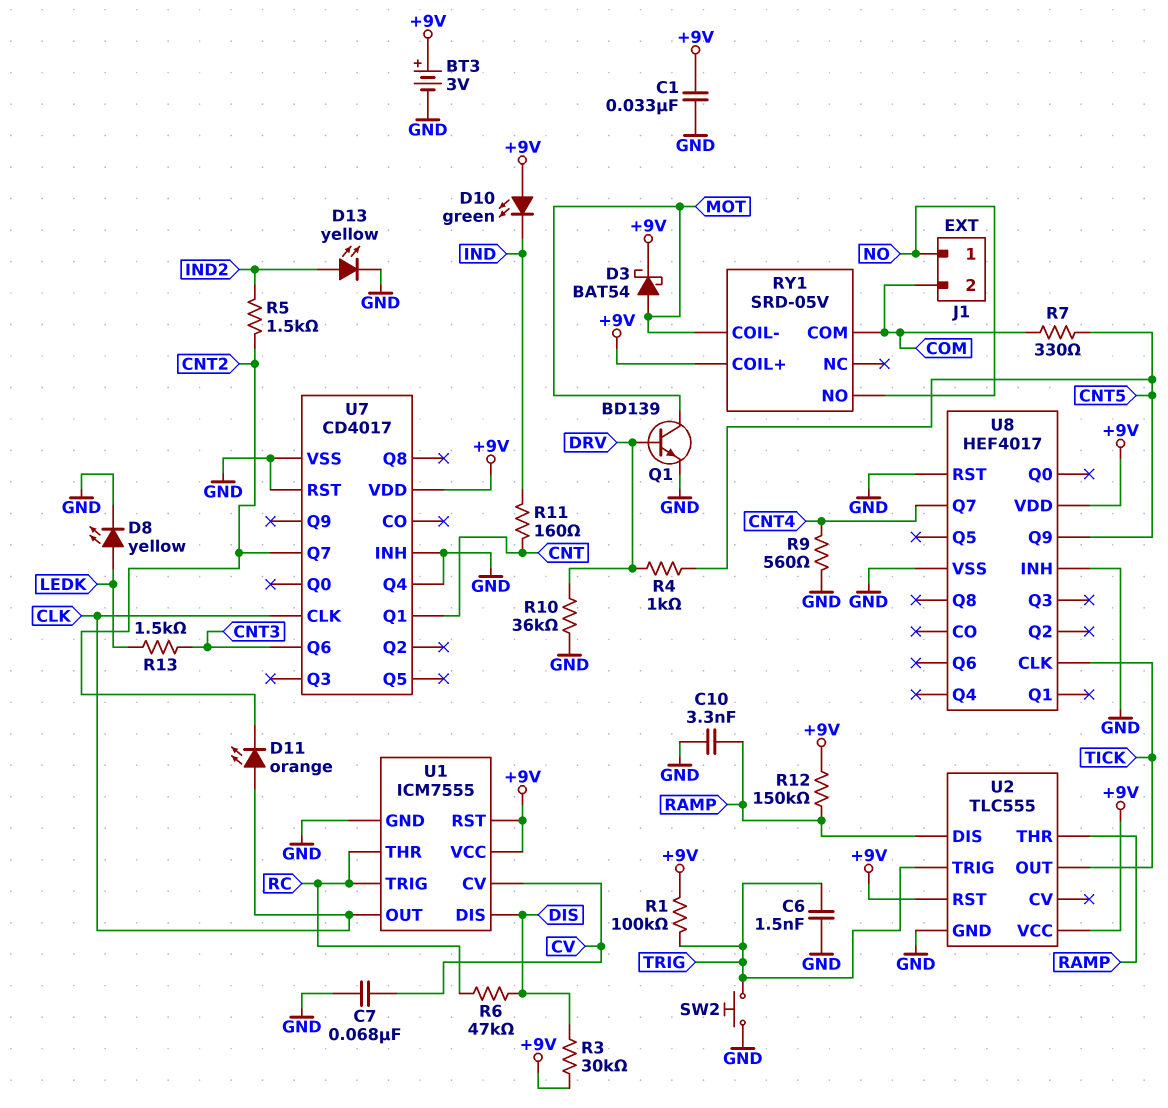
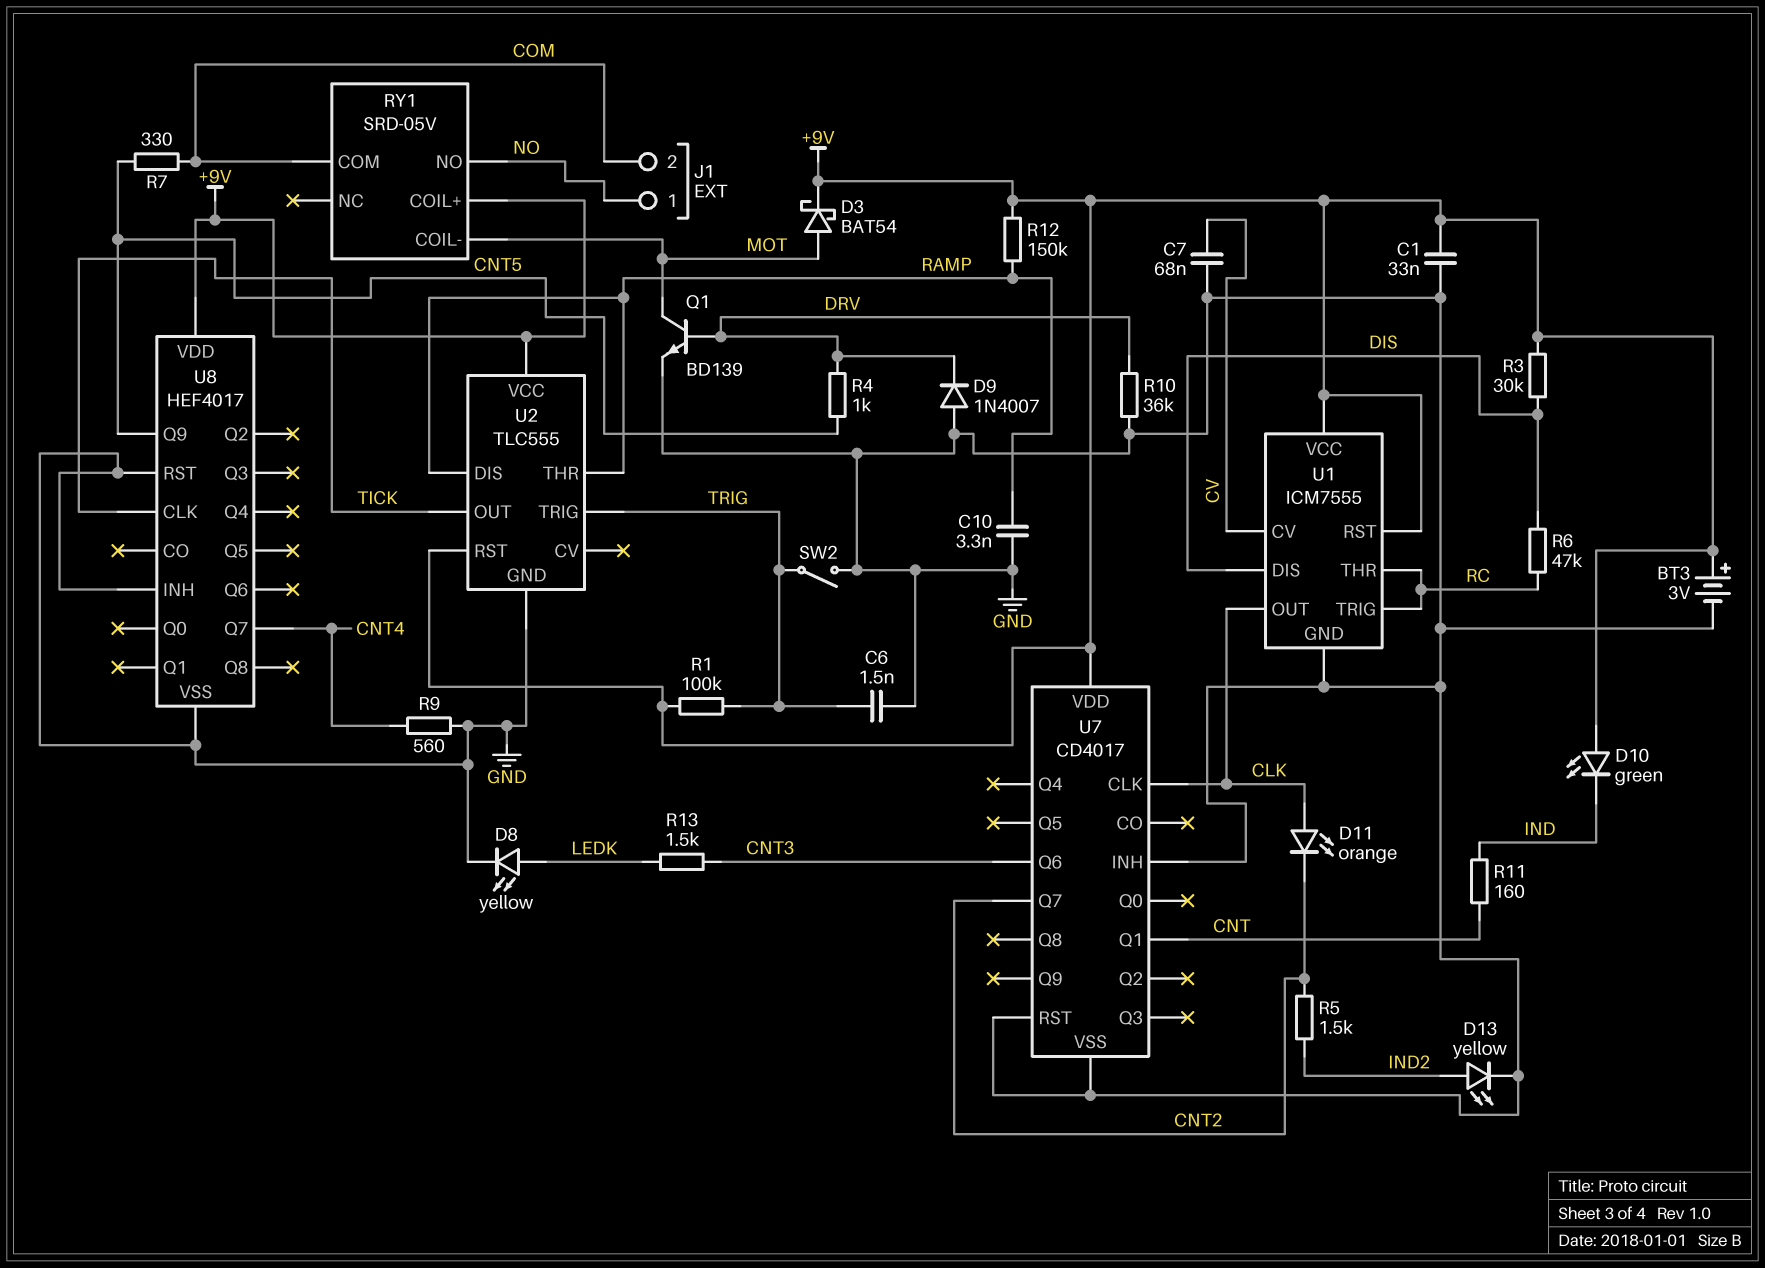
D9: none -> diode 1N4007 (A GND, K DRV)
SW2: button (GND, TRIG) -> switch (GND, TRIG)
U7 pin Q4: GND -> none

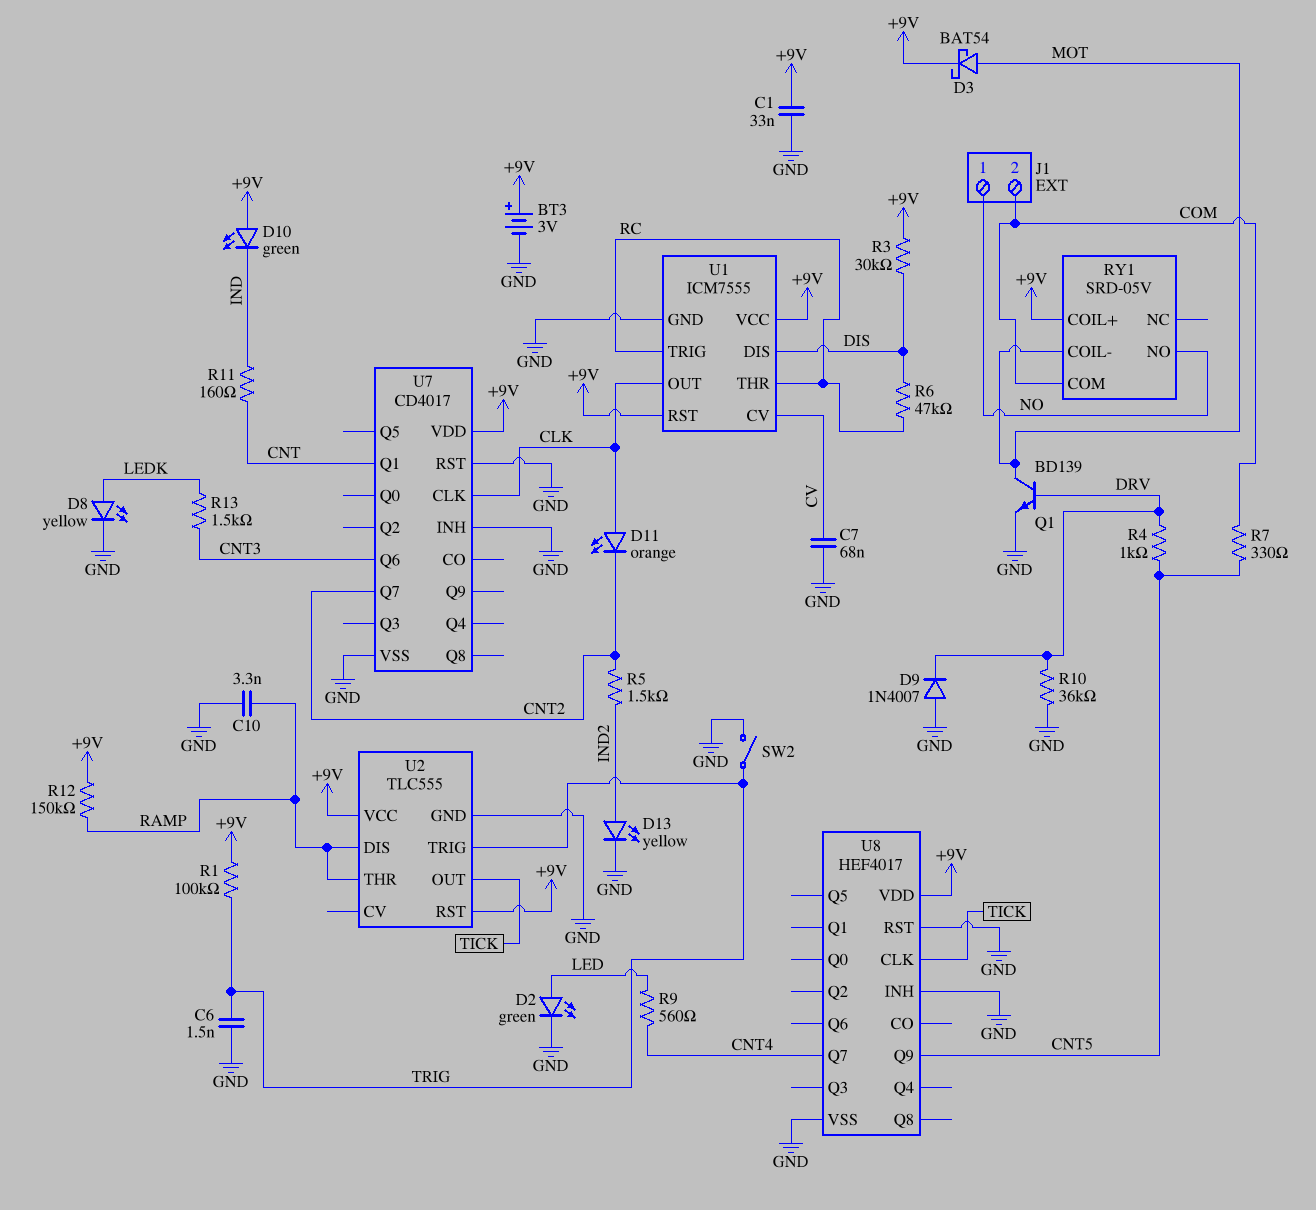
D2: none -> LED green (A LED, K GND)
R9: 560 (CNT4, GND) -> 560 (CNT4, LED)

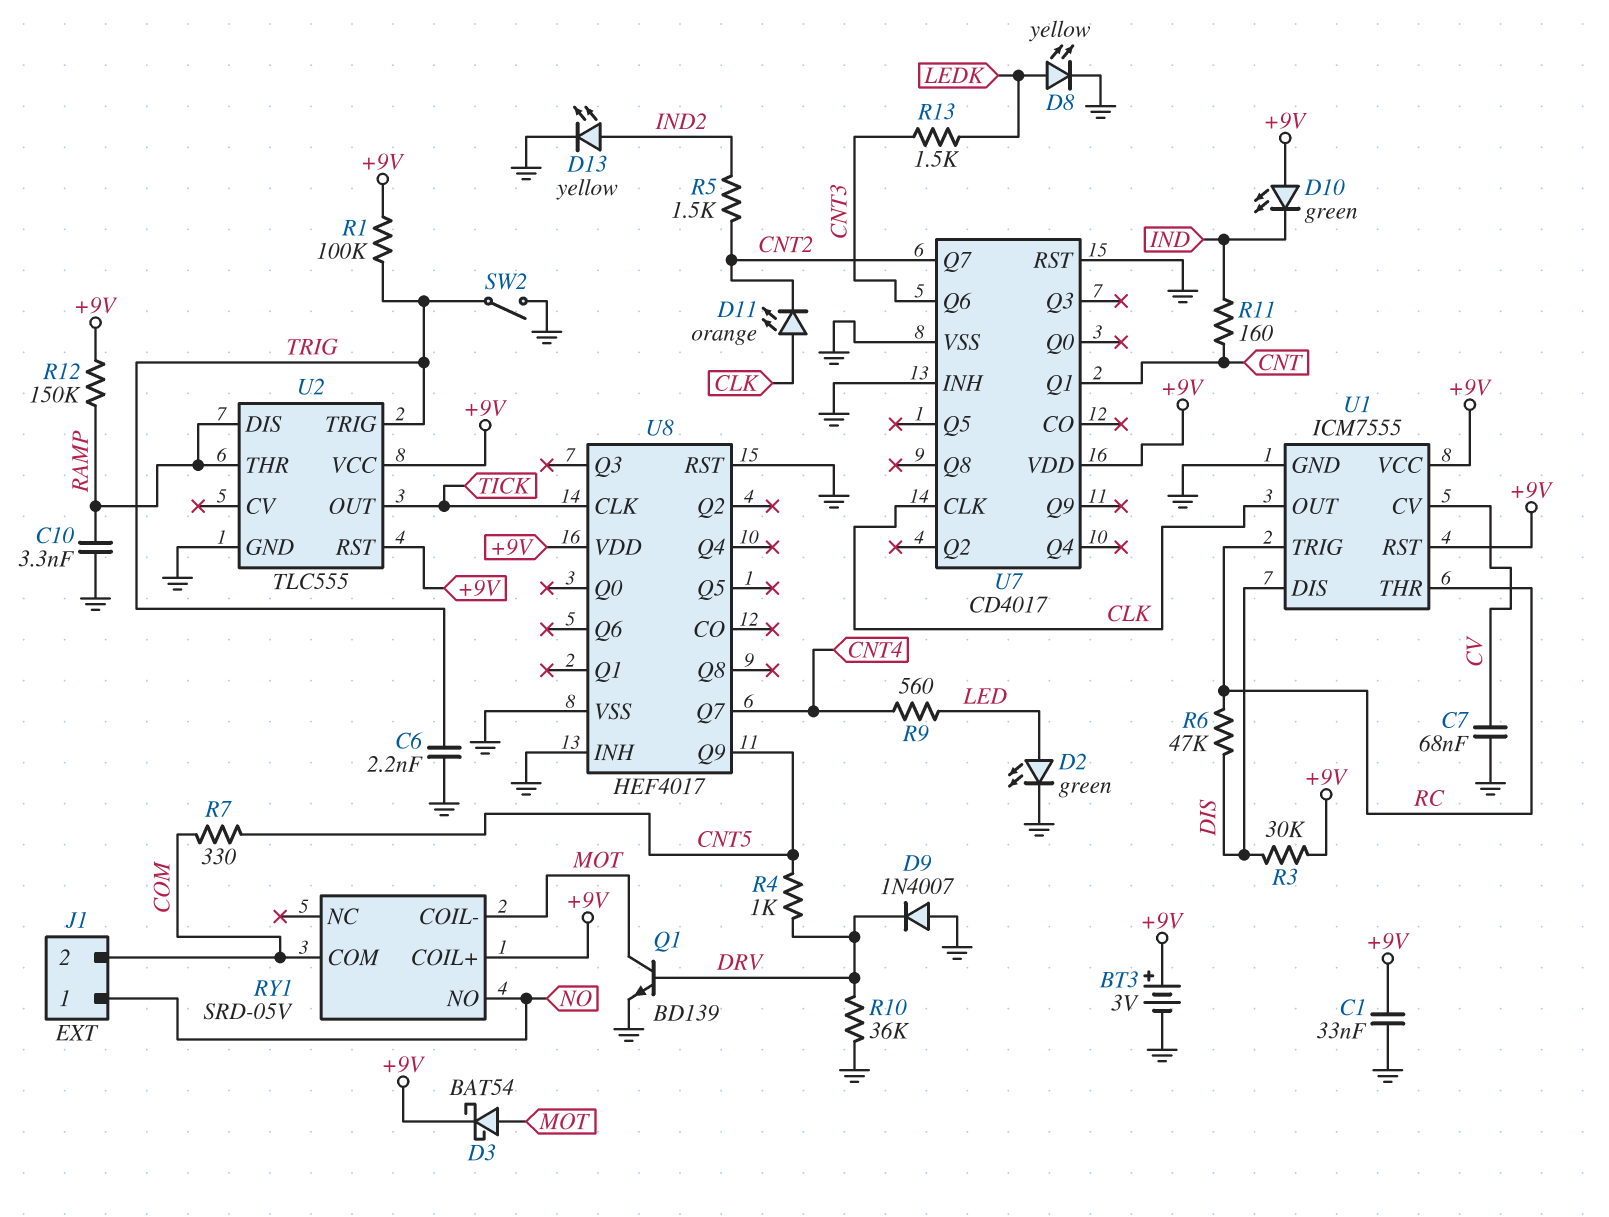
C6: 1.5nF (GND, TRIG) -> 2.2nF (GND, TRIG)

